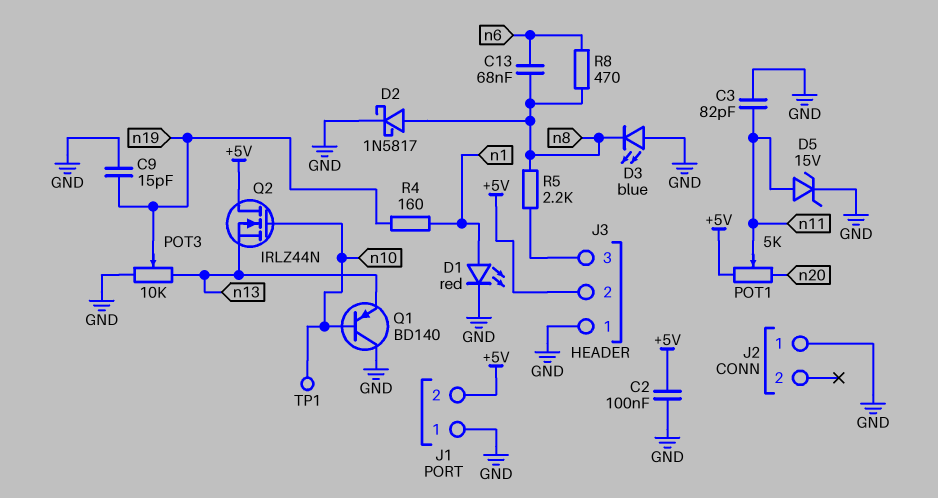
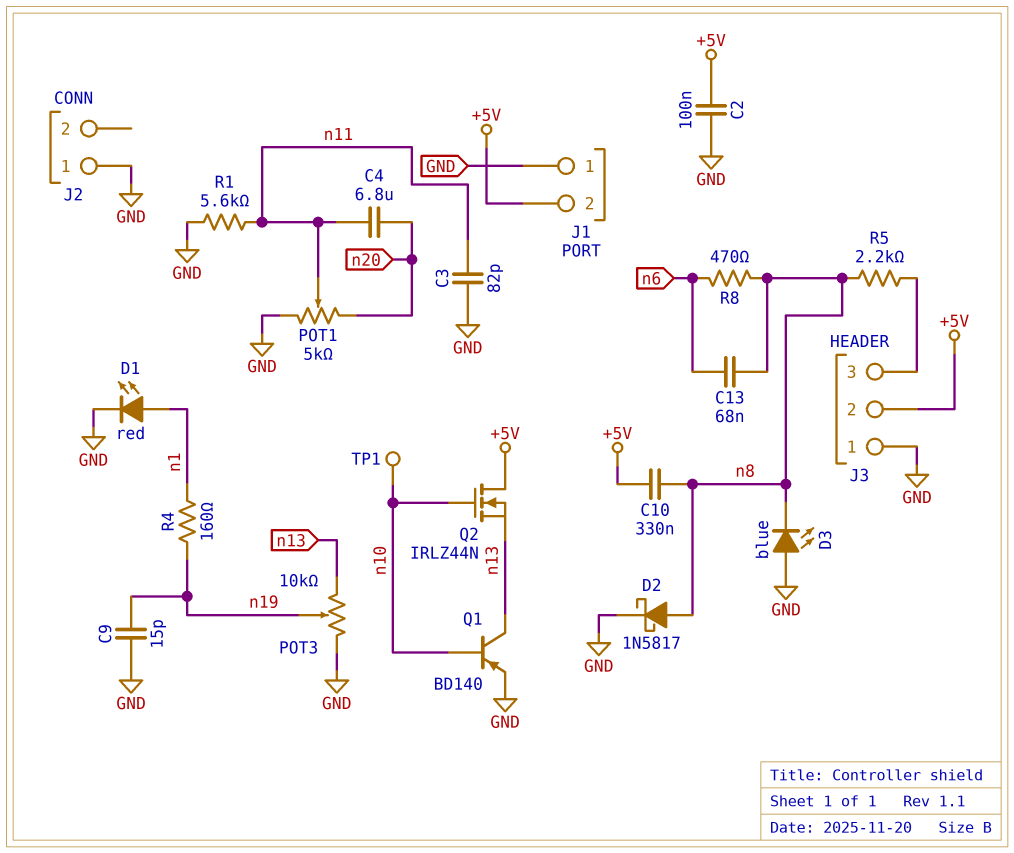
C4: none -> 6.8uF (n11, n20)
C10: none -> 330nF (+5V, n8)
D5: zener 15V (A n11, K GND) -> none
POT1: 5k (+5V, n20, wiper n11) -> 5k (GND, n20, wiper n11)
Q1: PNP BD140 (B n10, C GND, E n13) -> PNP BD140 (B n10, C n13, E GND)
R1: none -> 5.6k (GND, n11)

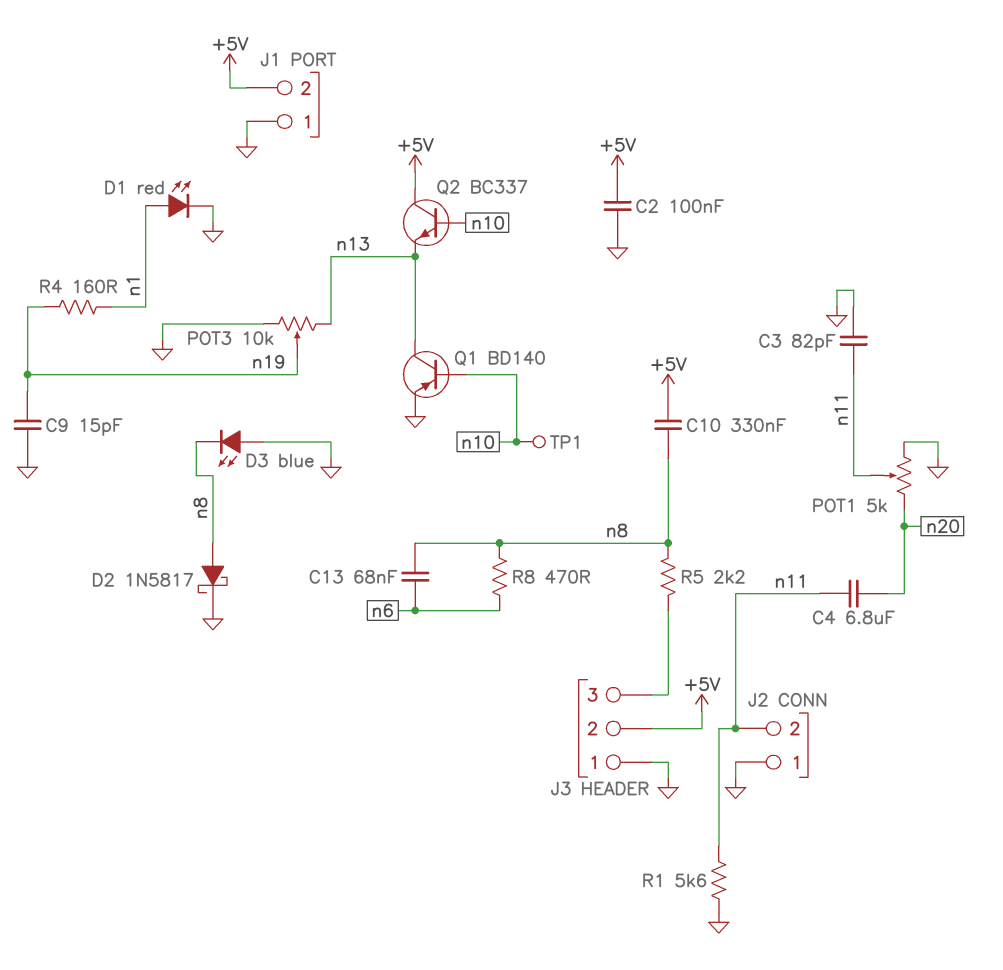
J2 pin 2: none -> n11
Q2: NMOS IRLZ44N (G n10, D +5V, S n13) -> NPN BC337 (B n10, C +5V, E n13)

